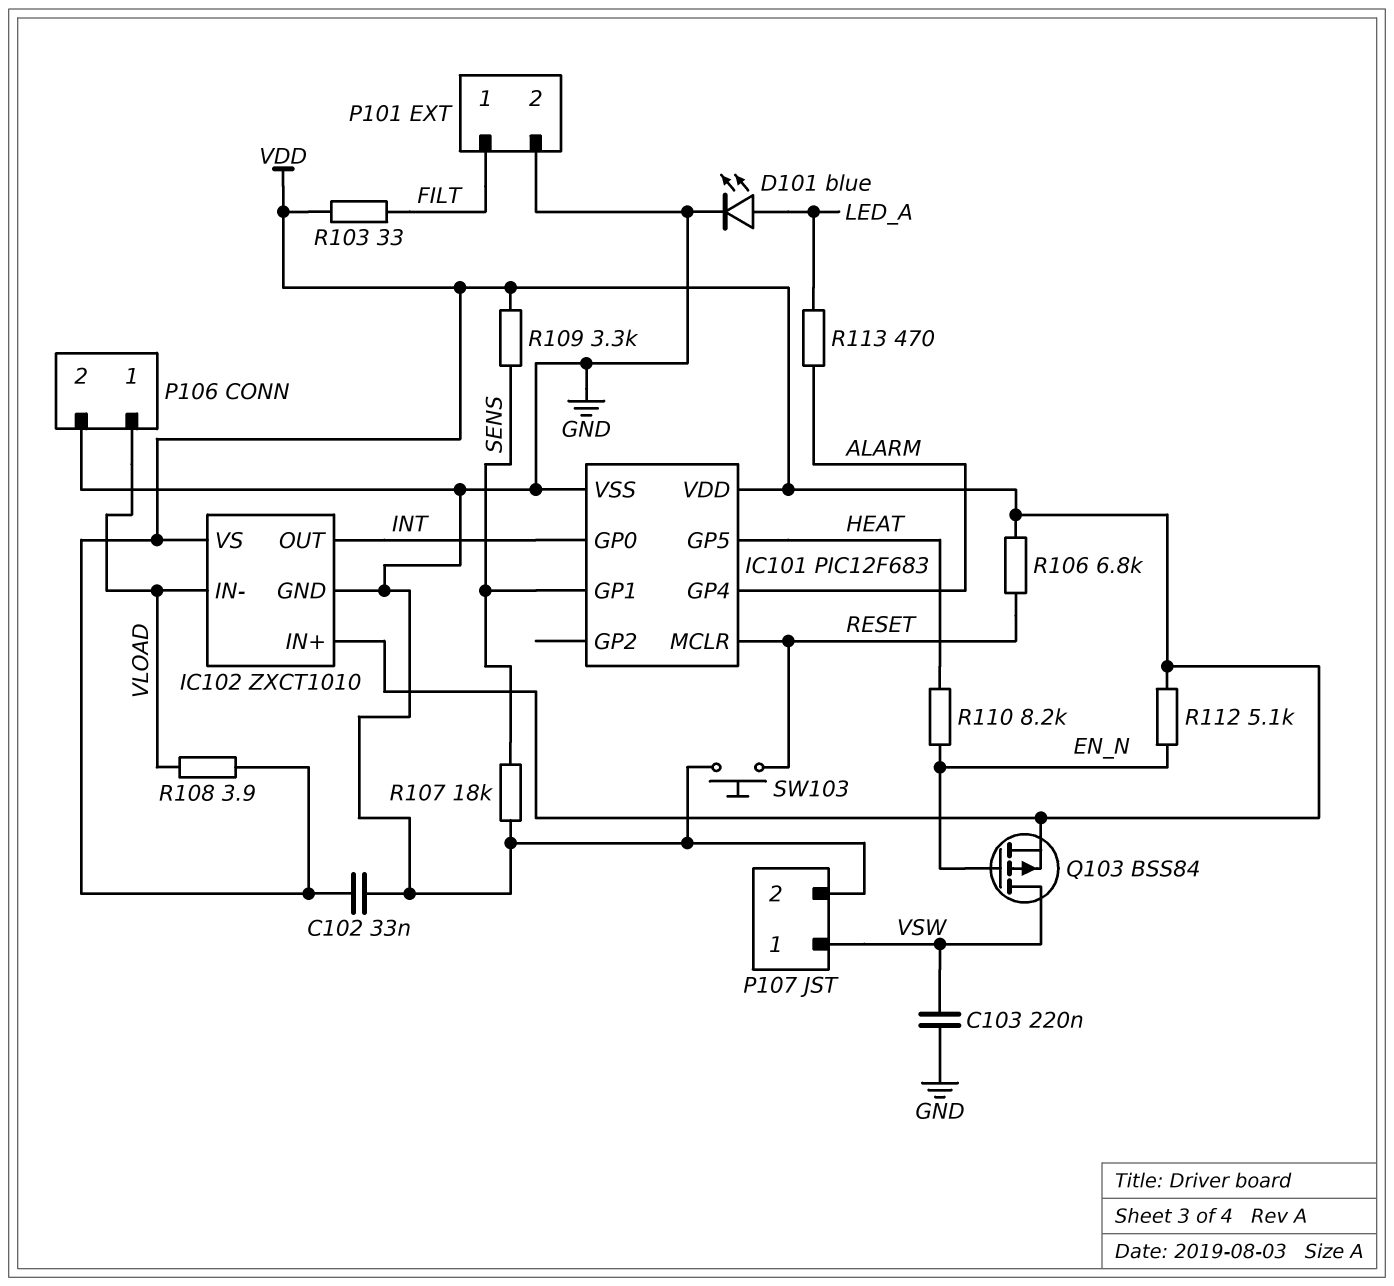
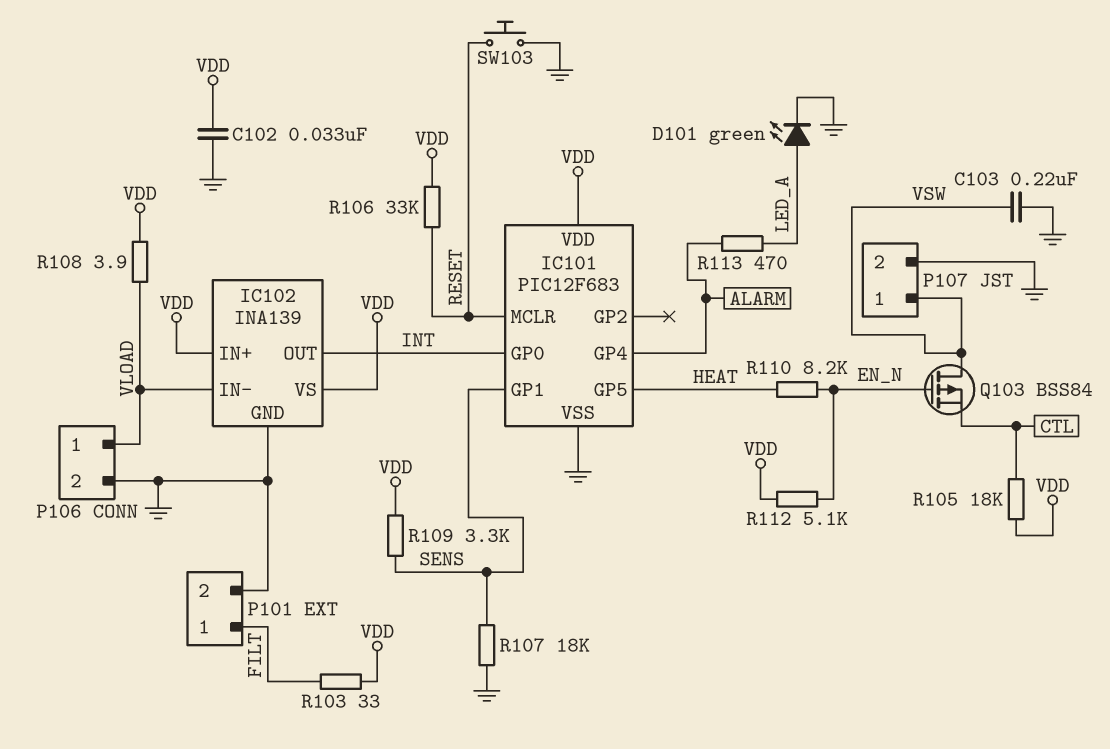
D101: LED blue (A LED_A, K GND) -> LED green (A LED_A, K GND)
IC102: ZXCT1010 -> INA139
Q103: PMOS BSS84 (G EN_N, D VSW, S VDD) -> PMOS BSS84 (G EN_N, D VSW, S CTL)
R105: none -> 18k (CTL, VDD)
R106: 6.8k (RESET, VDD) -> 33k (RESET, VDD)

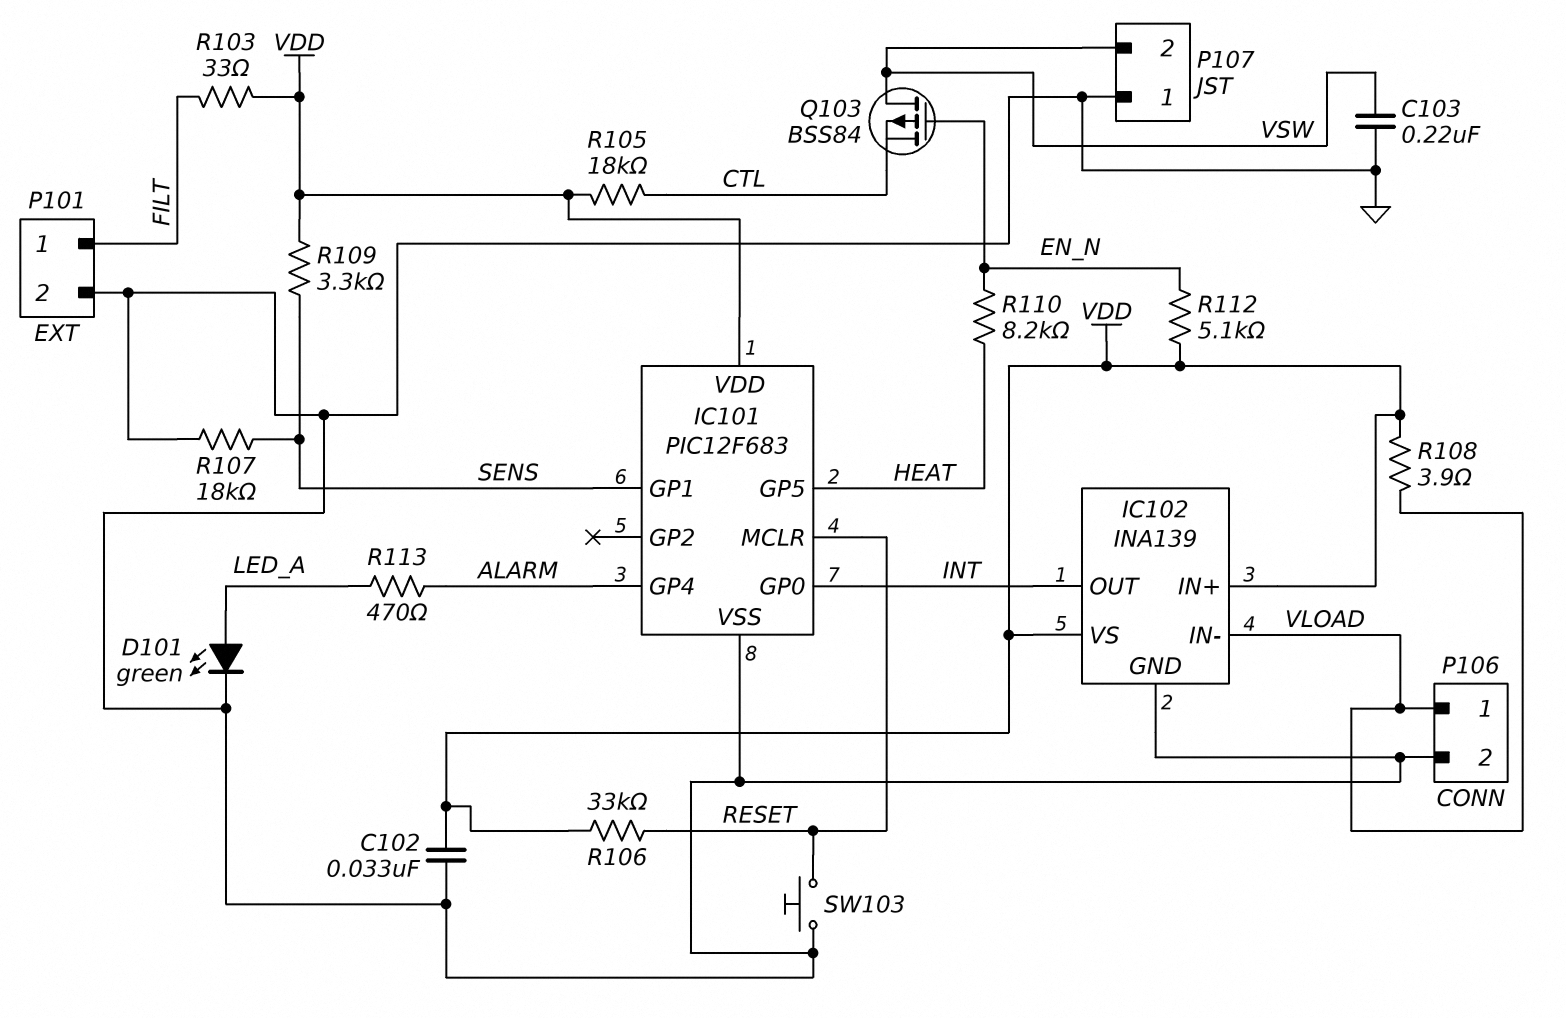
P107 pin 1: VSW -> GND
P107 pin 2: GND -> VSW

